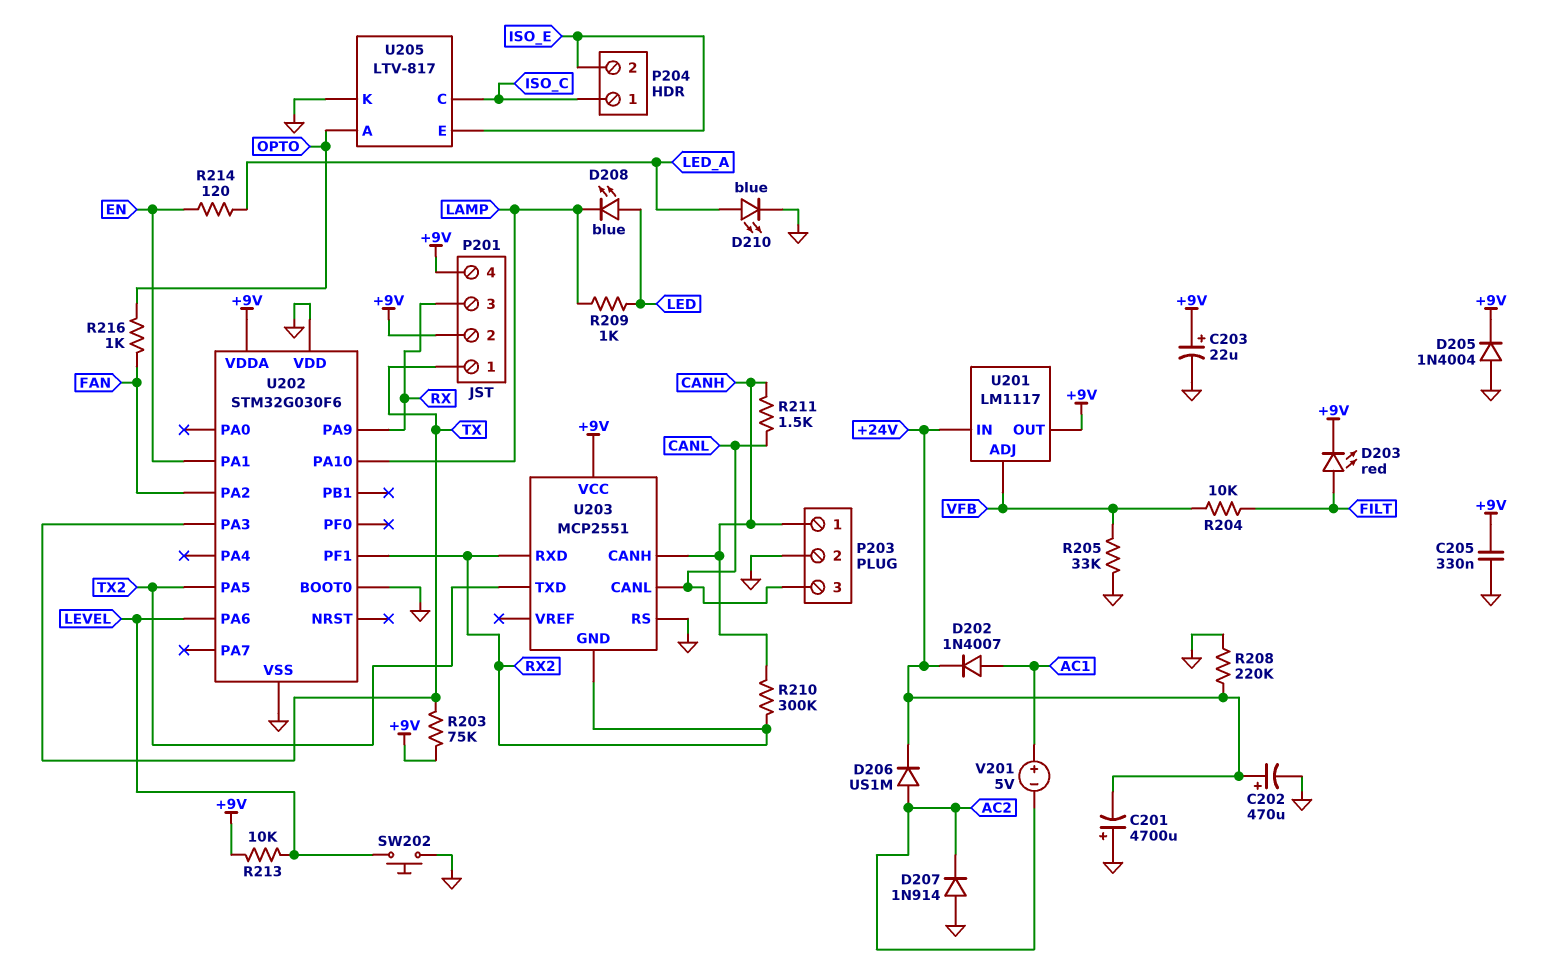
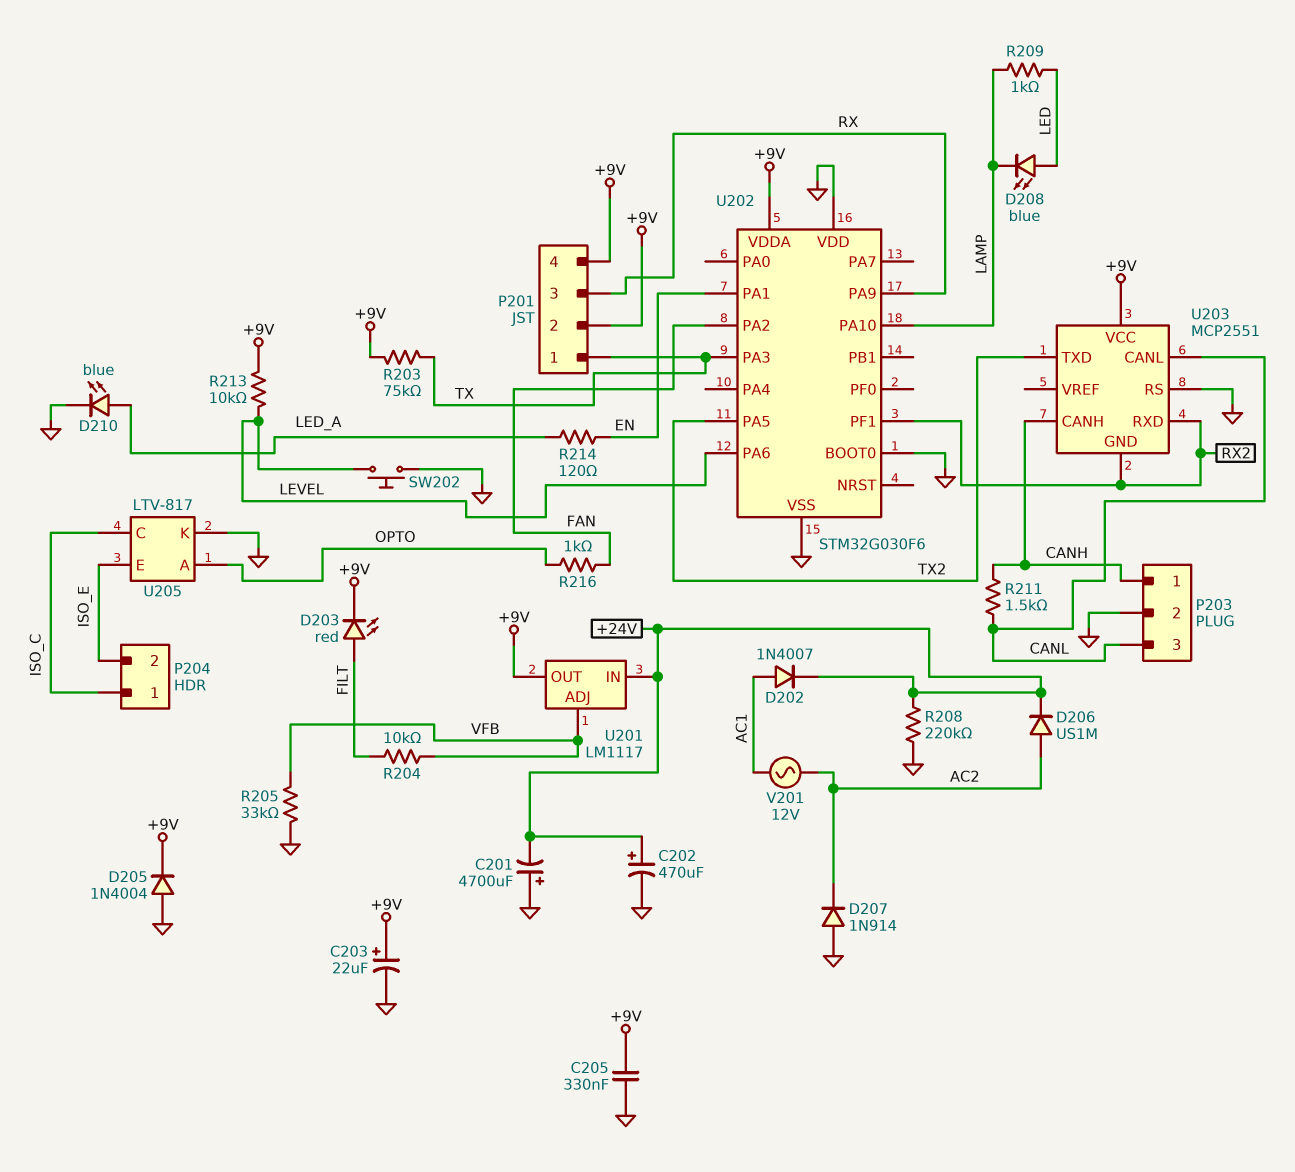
R210: 300k (CANH, RX2) -> none
V201: 5V (plus AC1, minus AC2) -> AC 12V (AC1, AC2)

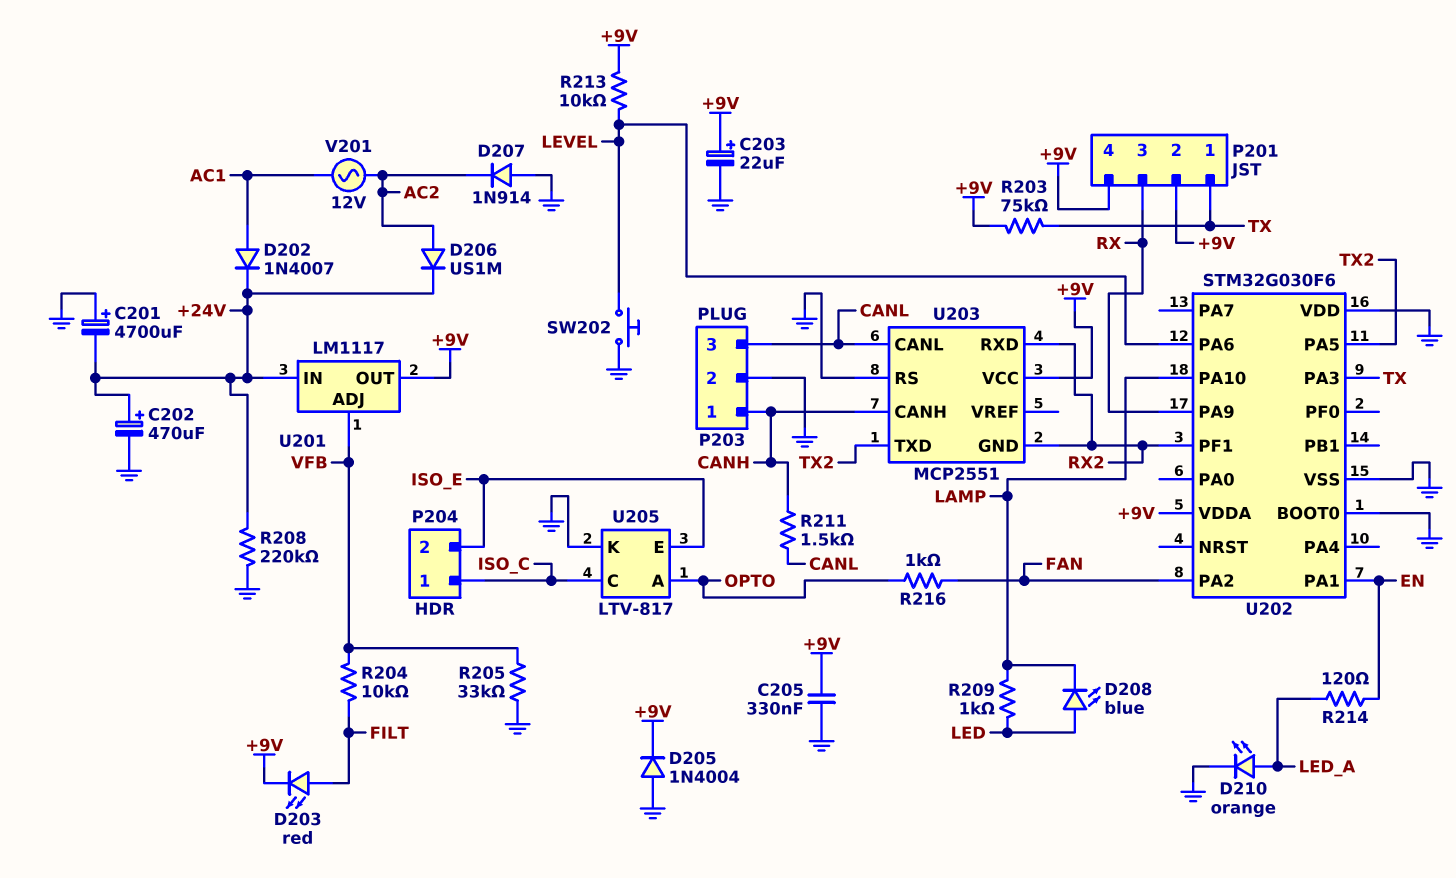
D210: LED blue (A LED_A, K GND) -> LED orange (A LED_A, K GND)

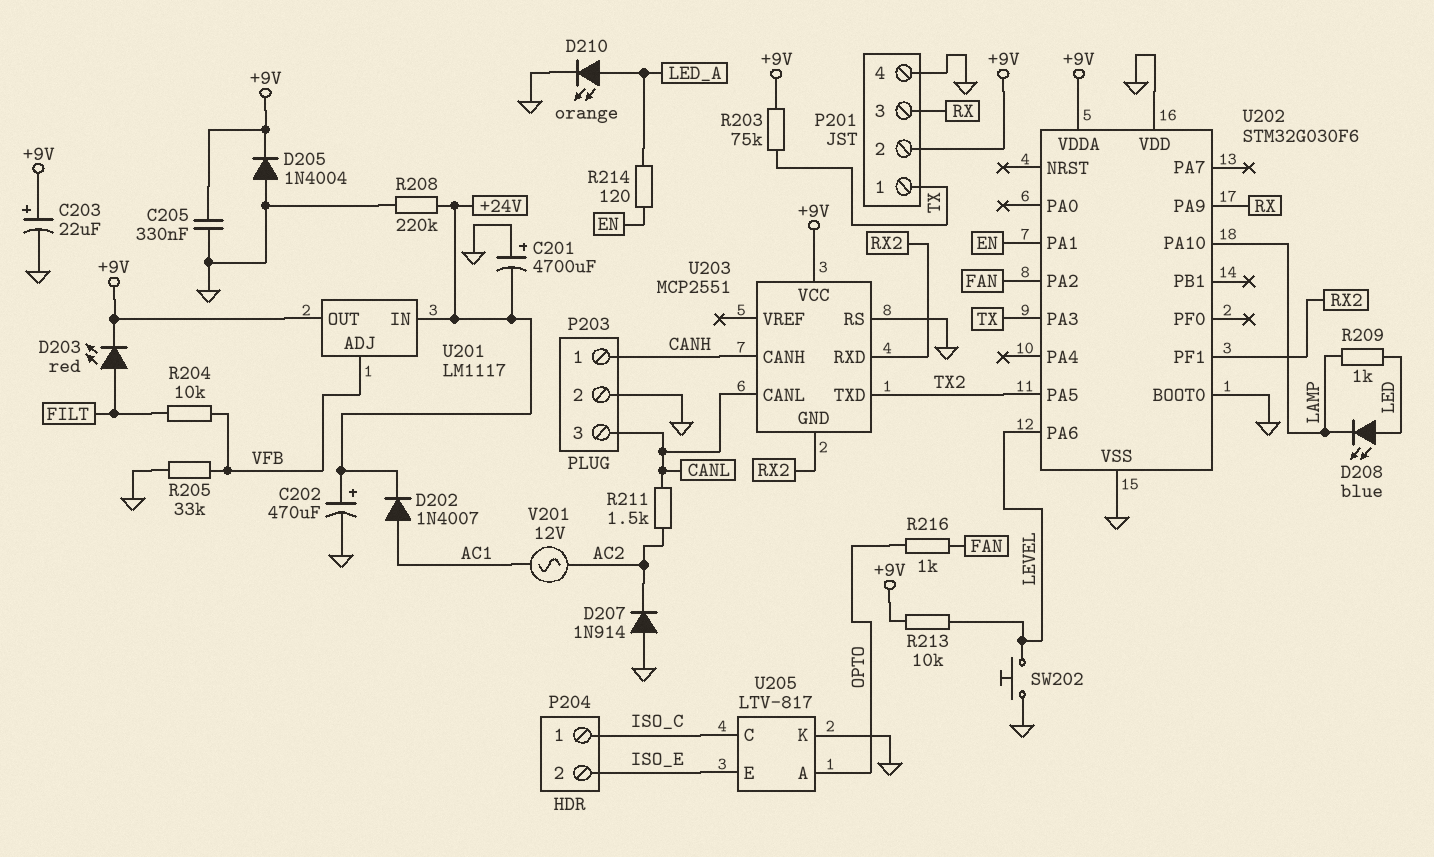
D206: diode US1M (A AC2, K +24V) -> none
P201 pin 4: +9V -> GND
R211: 1.5k (CANH, CANL) -> 1.5k (AC2, CANL)

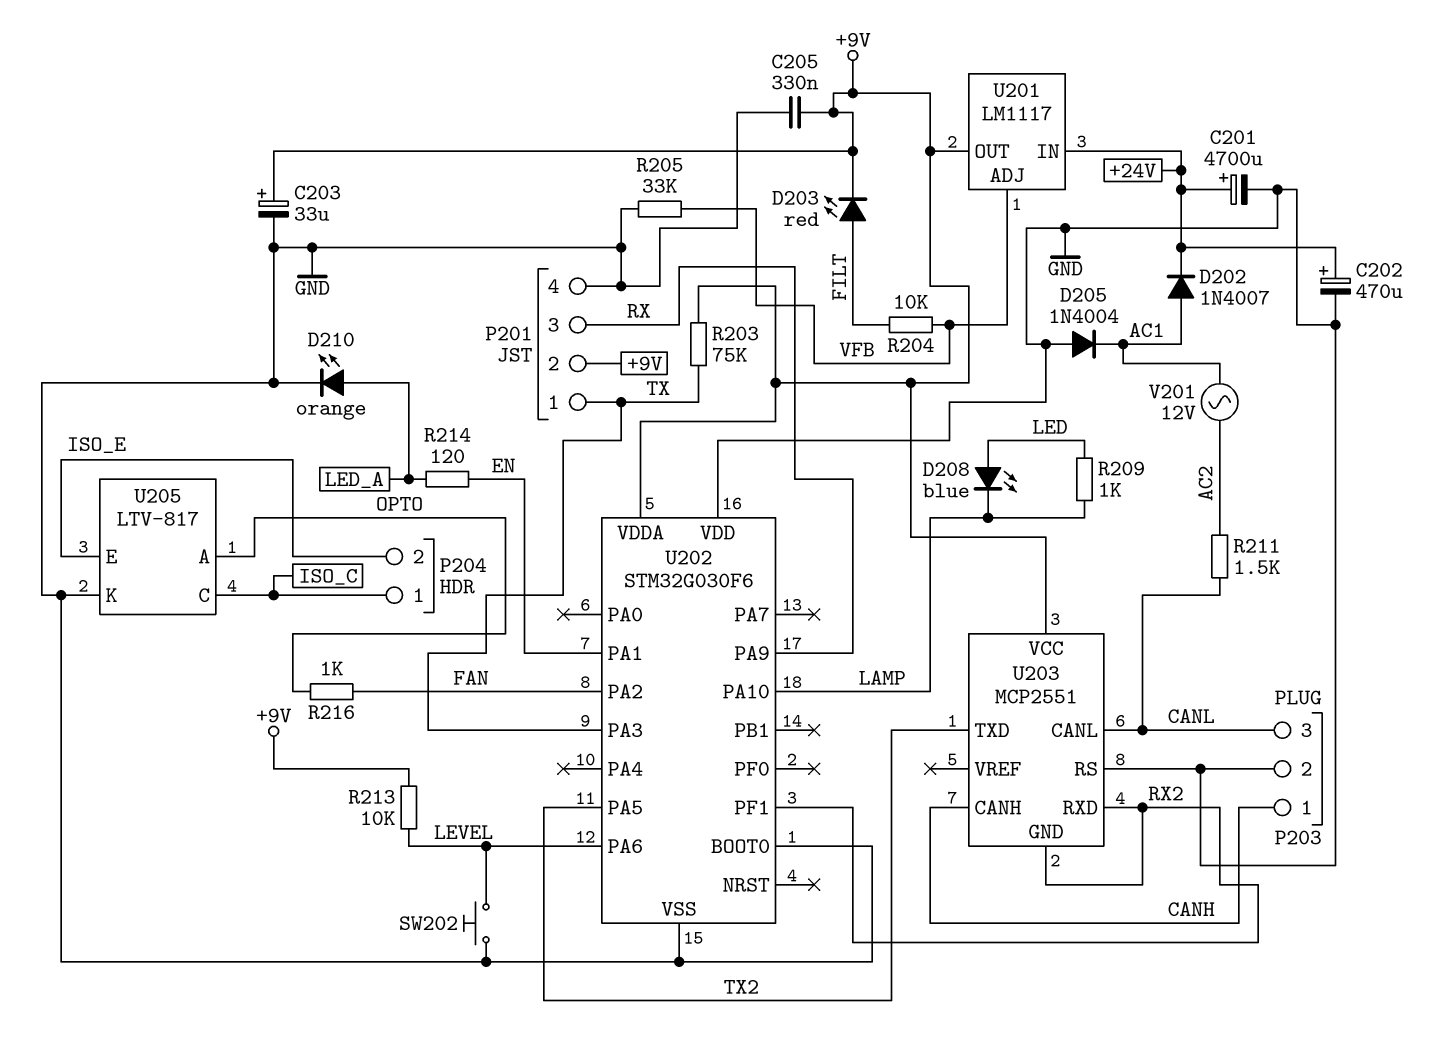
C201: 4700uF (plus GND, minus +24V) -> 4700uF (plus +24V, minus GND)
C203: 22uF (plus +9V, minus GND) -> 33uF (plus +9V, minus GND)
D205: diode 1N4004 (A GND, K +9V) -> diode 1N4004 (A GND, K AC1)
D207: diode 1N914 (A GND, K AC2) -> none
R208: 220k (+24V, GND) -> none

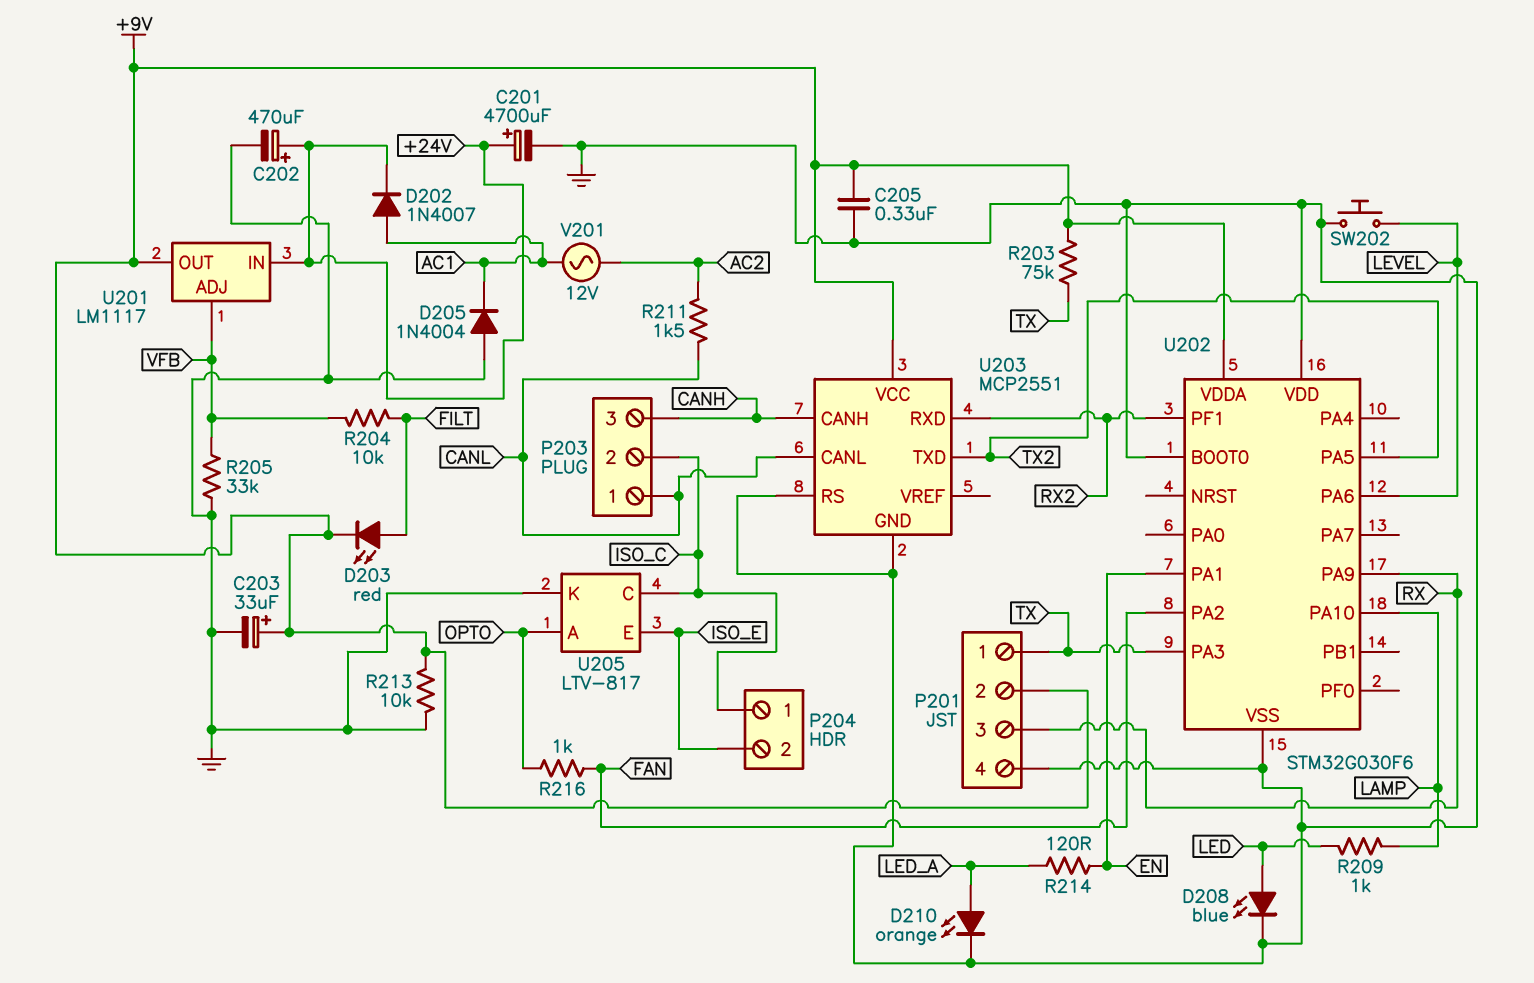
D208: LED blue (A LED, K LAMP) -> LED blue (A LED, K GND)
P203 pin 1: CANH -> CANL
P203 pin 2: GND -> ISO_C
P203 pin 3: CANL -> CANH
R213: 10k (+9V, LEVEL) -> 10k (+9V, GND)
U203 pin GND: RX2 -> GND

